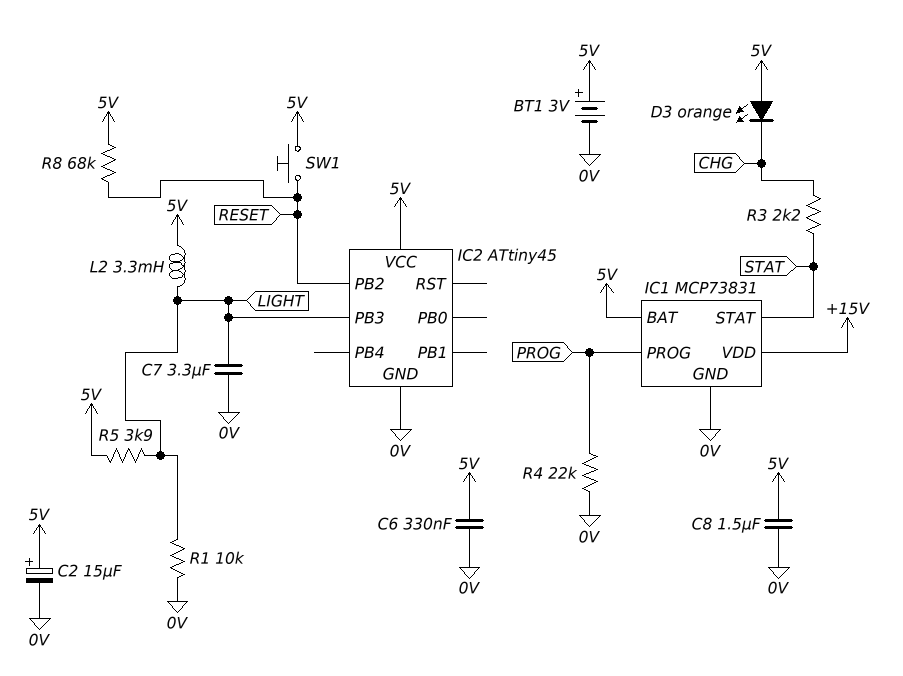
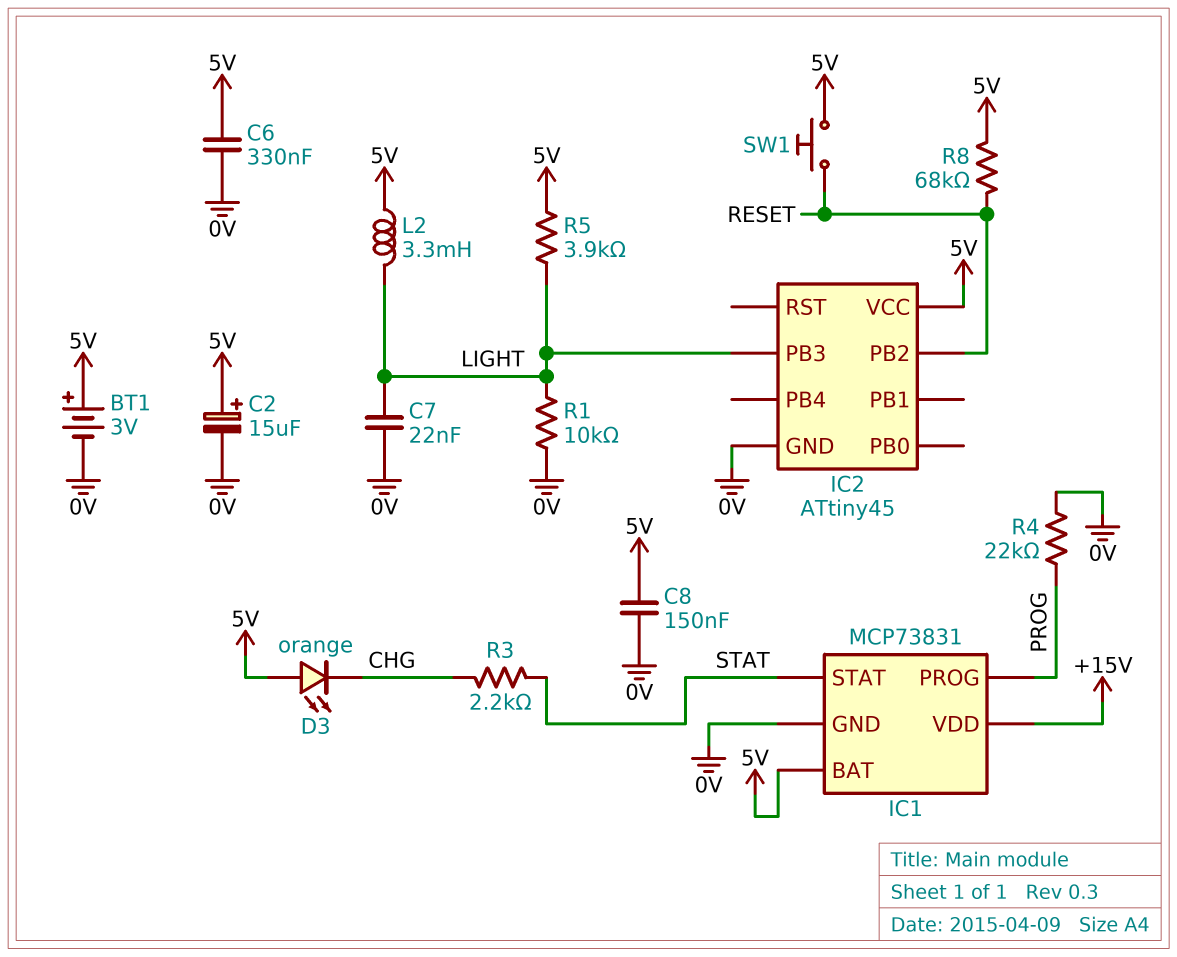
C7: 3.3uF (0V, LIGHT) -> 22nF (0V, LIGHT)
C8: 1.5uF (0V, 5V) -> 150nF (0V, 5V)

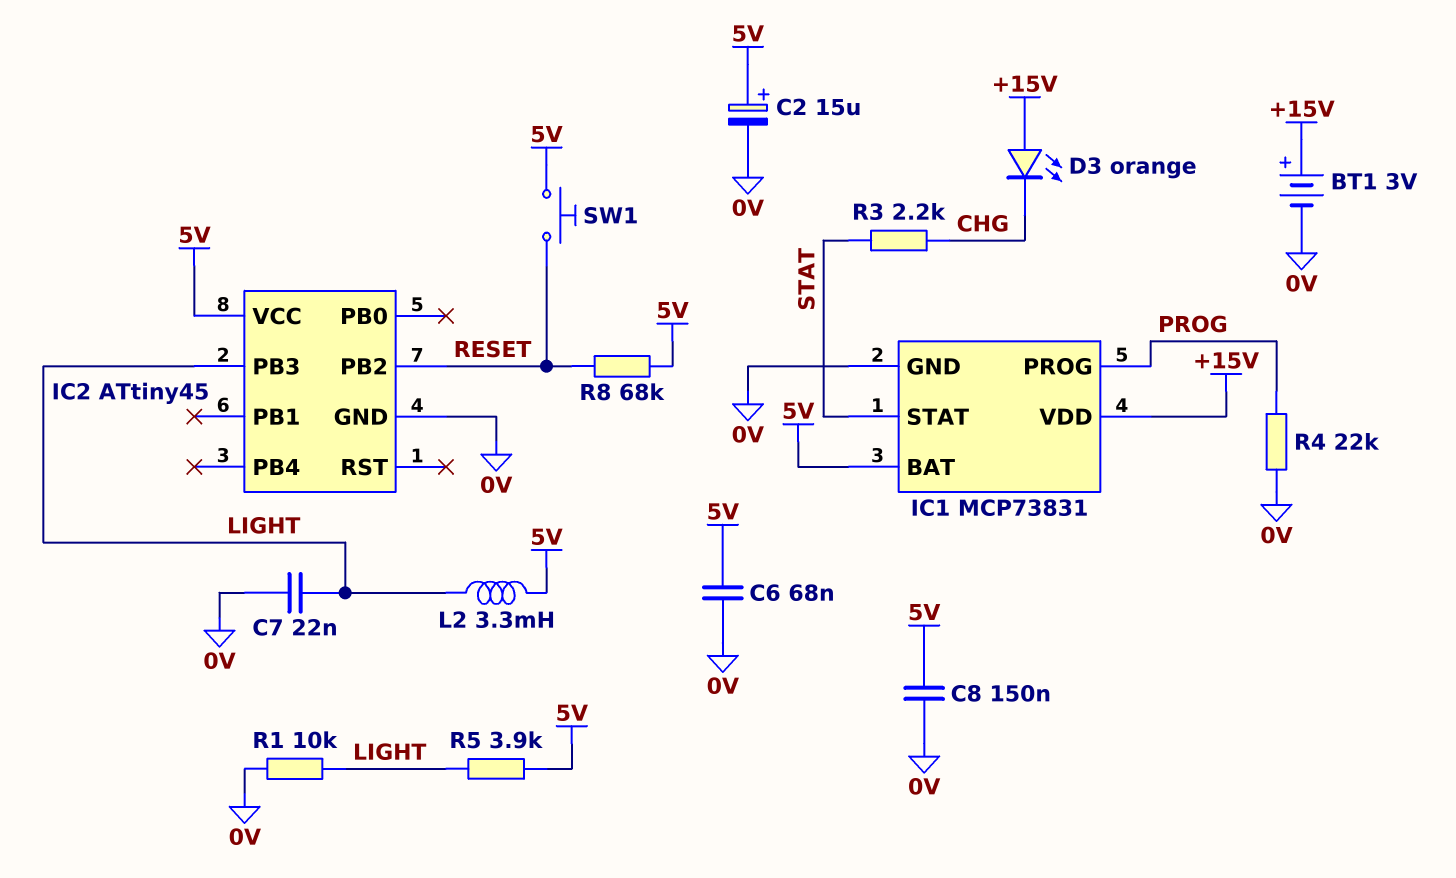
BT1: 3V (plus 5V, minus 0V) -> 3V (plus +15V, minus 0V)
C6: 330nF (0V, 5V) -> 68nF (0V, 5V)
D3: LED orange (A 5V, K CHG) -> LED orange (A +15V, K CHG)

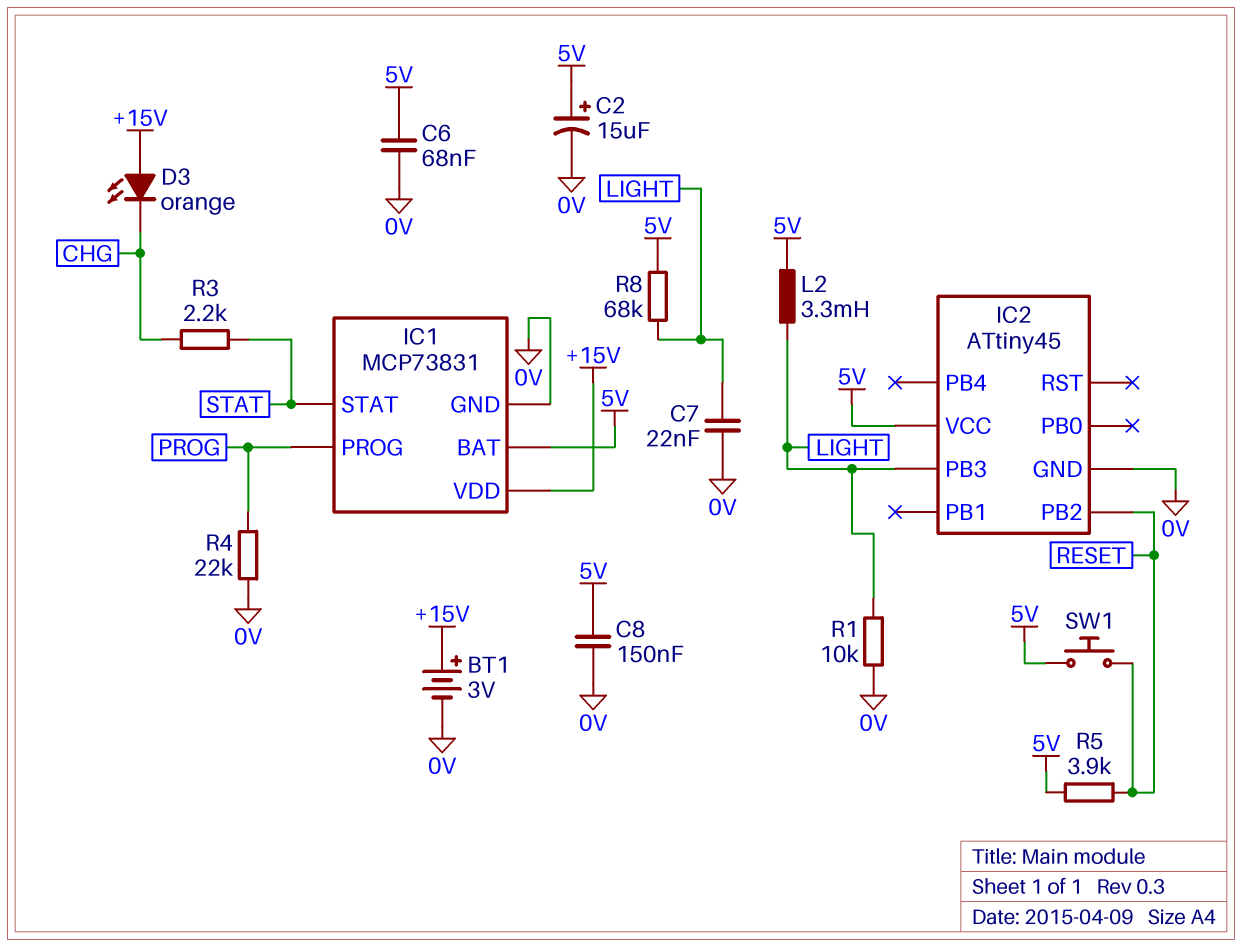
R5: 3.9k (5V, LIGHT) -> 3.9k (5V, RESET)
R8: 68k (5V, RESET) -> 68k (5V, LIGHT)

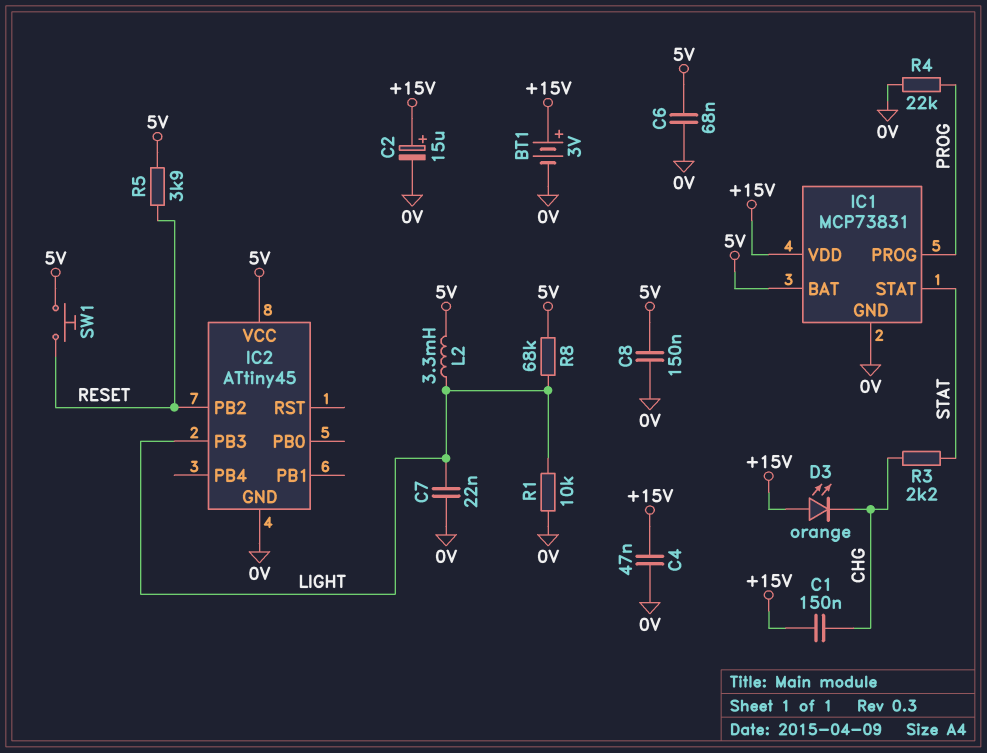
C1: none -> 150nF (+15V, CHG)
C2: 15uF (plus 5V, minus 0V) -> 15uF (plus +15V, minus 0V)
C4: none -> 47nF (+15V, 0V)

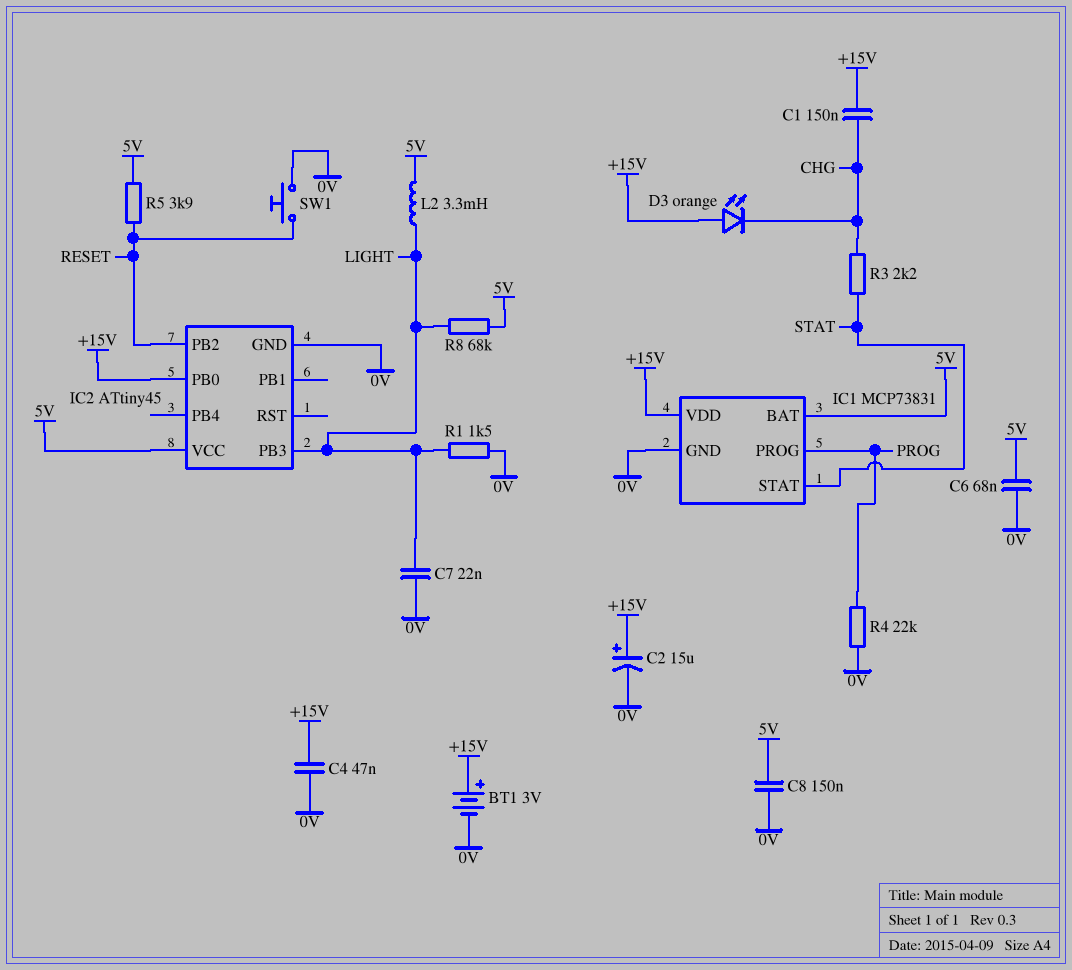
IC2 pin PB0: none -> +15V
R1: 10k (0V, LIGHT) -> 1.5k (0V, LIGHT)
SW1: button (5V, RESET) -> button (0V, RESET)

